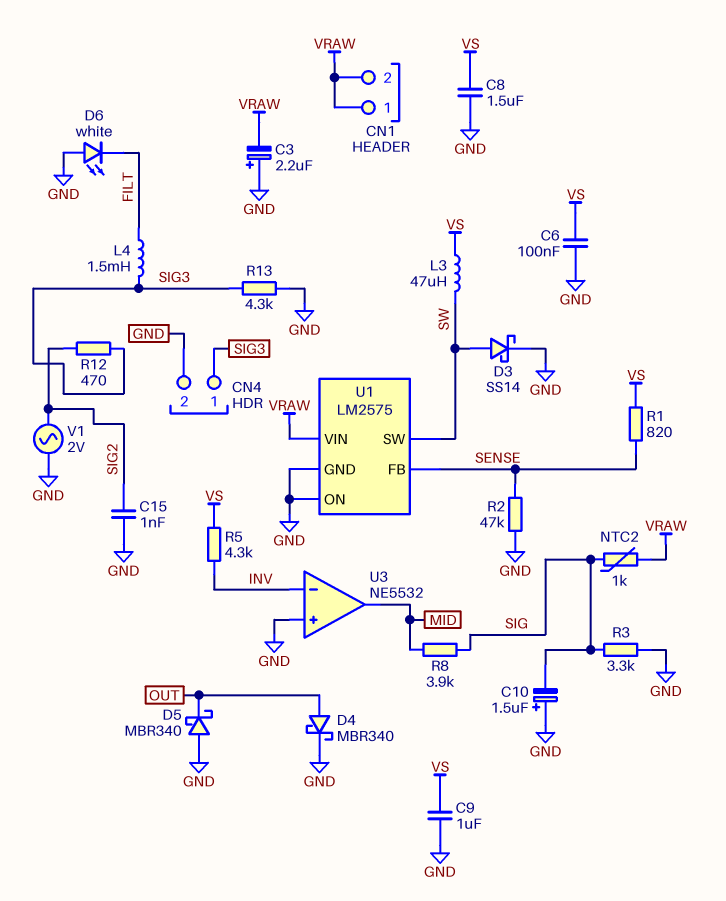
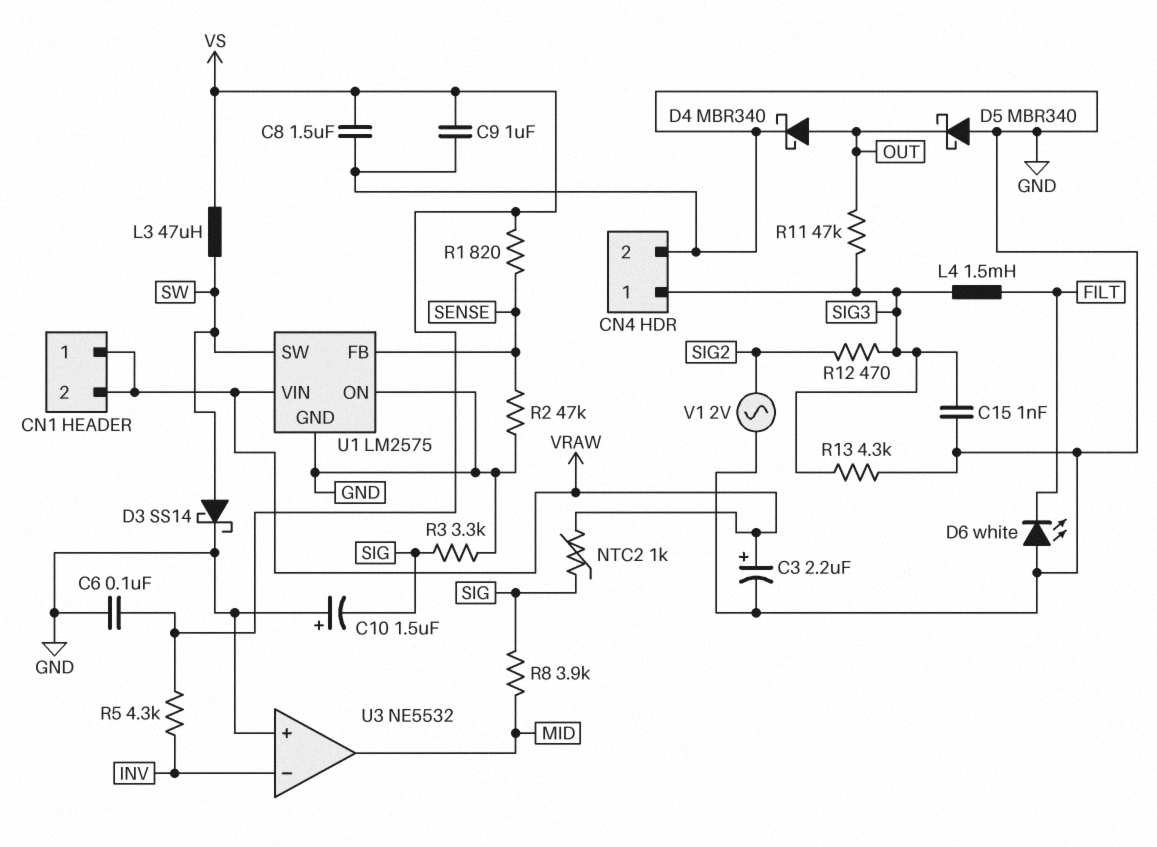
C3: 2.2uF (plus GND, minus VRAW) -> 2.2uF (plus VRAW, minus GND)
C15: 1nF (GND, SIG2) -> 1nF (GND, SIG3)
R11: none -> 47k (OUT, SIG3)

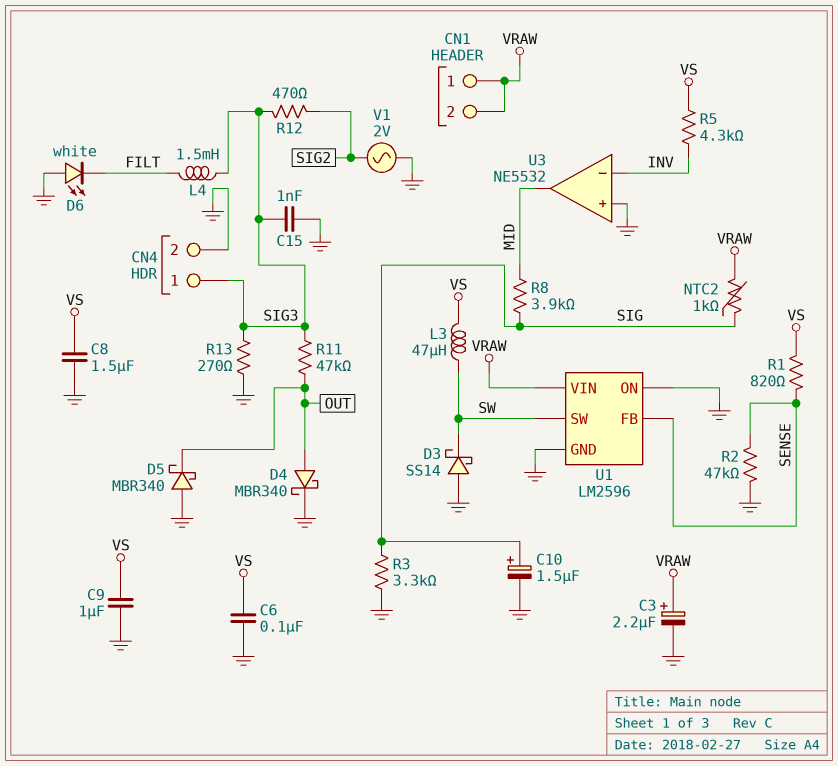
C10: 1.5uF (plus GND, minus SIG) -> 1.5uF (plus SIG, minus GND)
D3: schottky SS14 (A SW, K GND) -> schottky SS14 (A GND, K SW)
R13: 4.3k (GND, SIG3) -> 270 (GND, SIG3)
U1: LM2575 -> LM2596

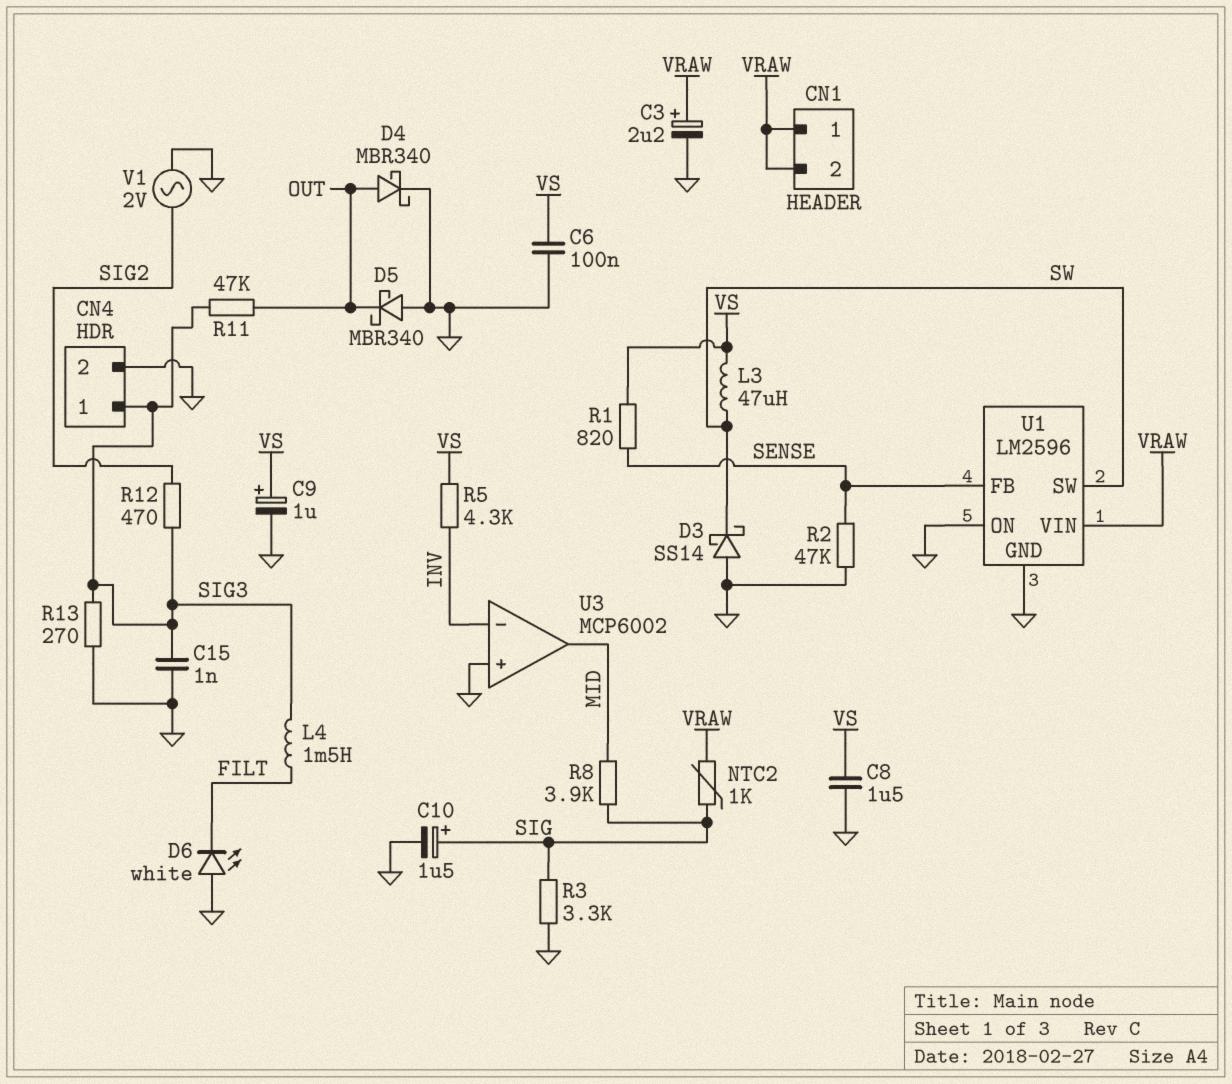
C9: 1uF (GND, VS) -> 1uF (plus VS, minus GND)
U3: NE5532 -> MCP6002

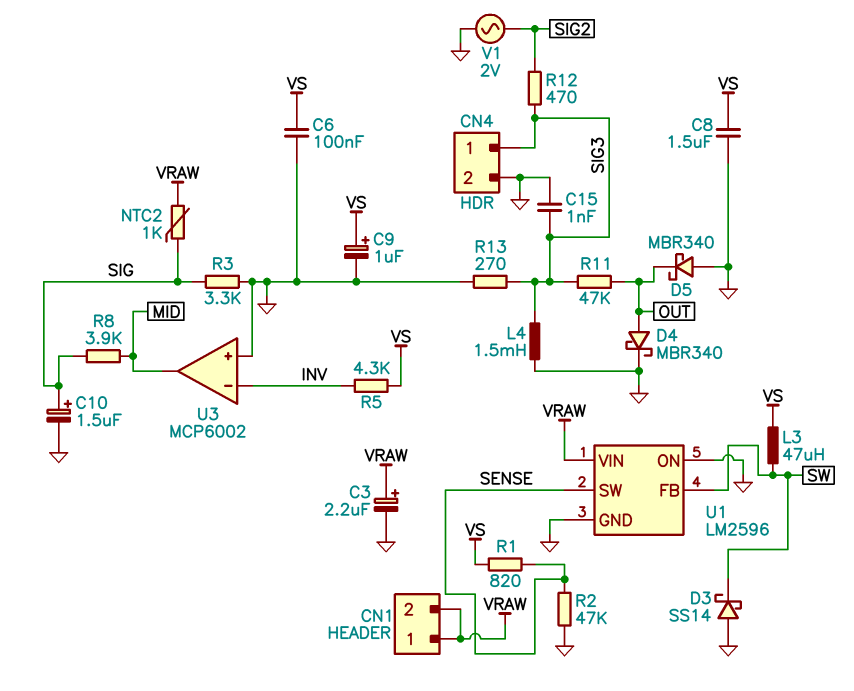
D6: LED white (A GND, K FILT) -> none
L4: 1.5mH (FILT, SIG3) -> 1.5mH (GND, SIG3)
U1 pin FB: SENSE -> SW
U1 pin SW: SW -> SENSE

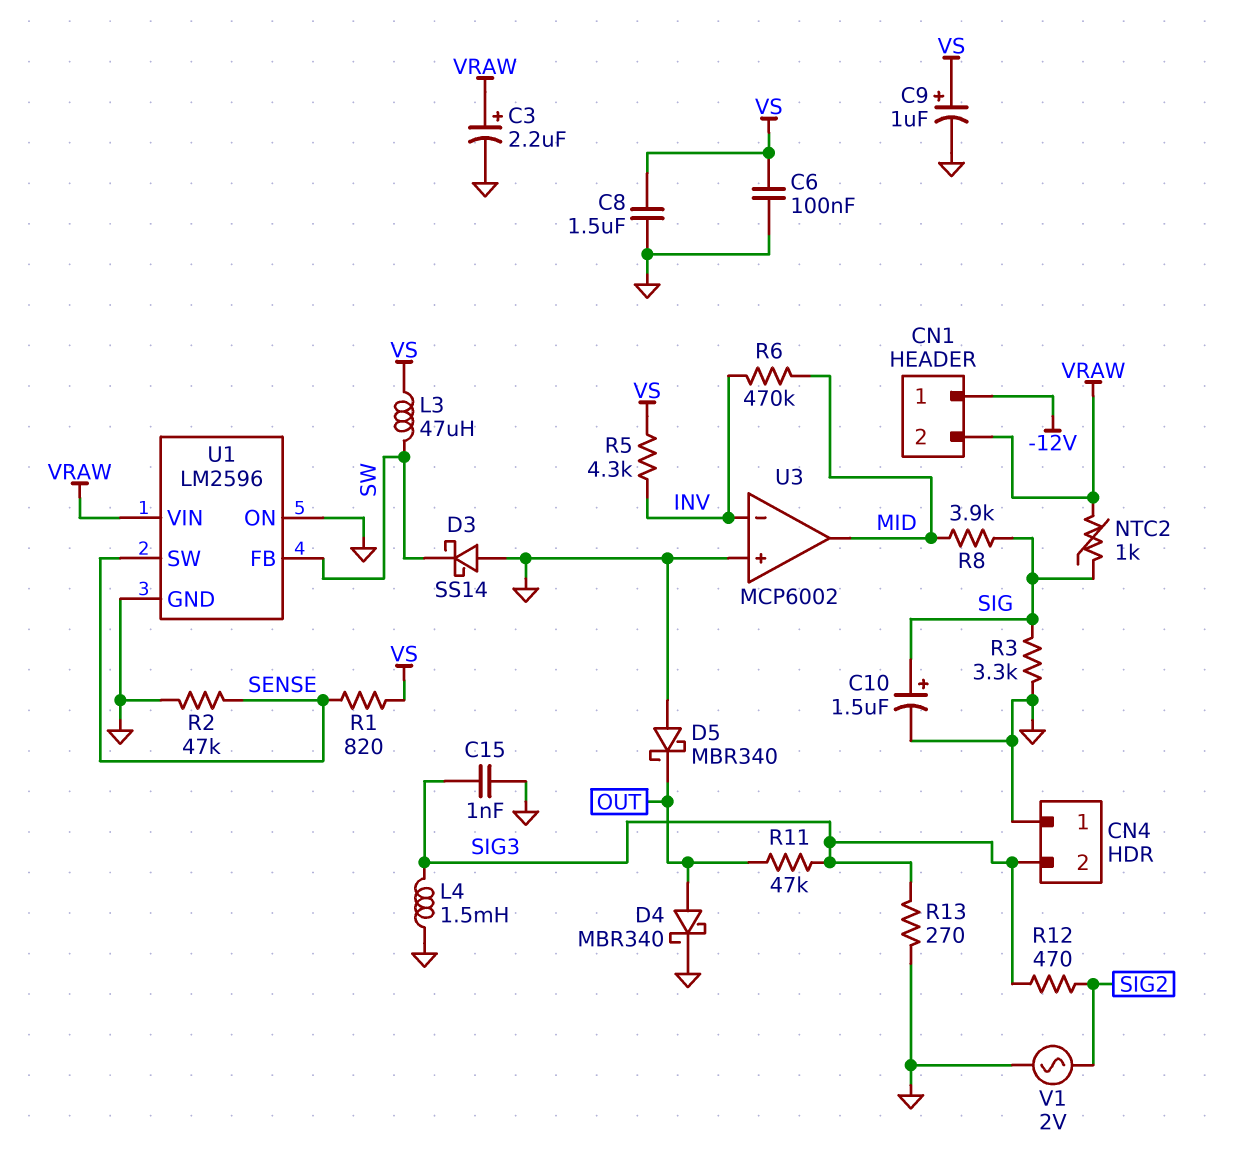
CN1 pin 1: VRAW -> -12V
CN4 pin 1: SIG3 -> GND
CN4 pin 2: GND -> SIG3
R6: none -> 470k (INV, MID)

